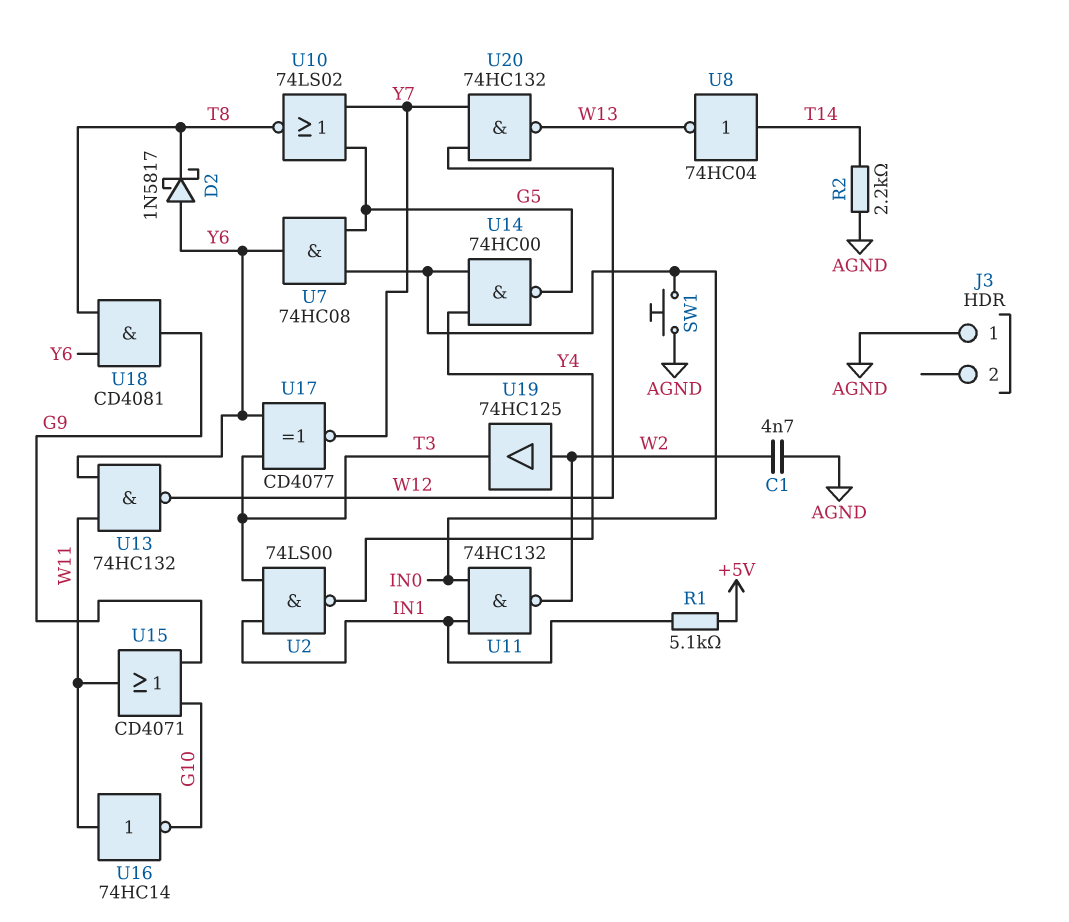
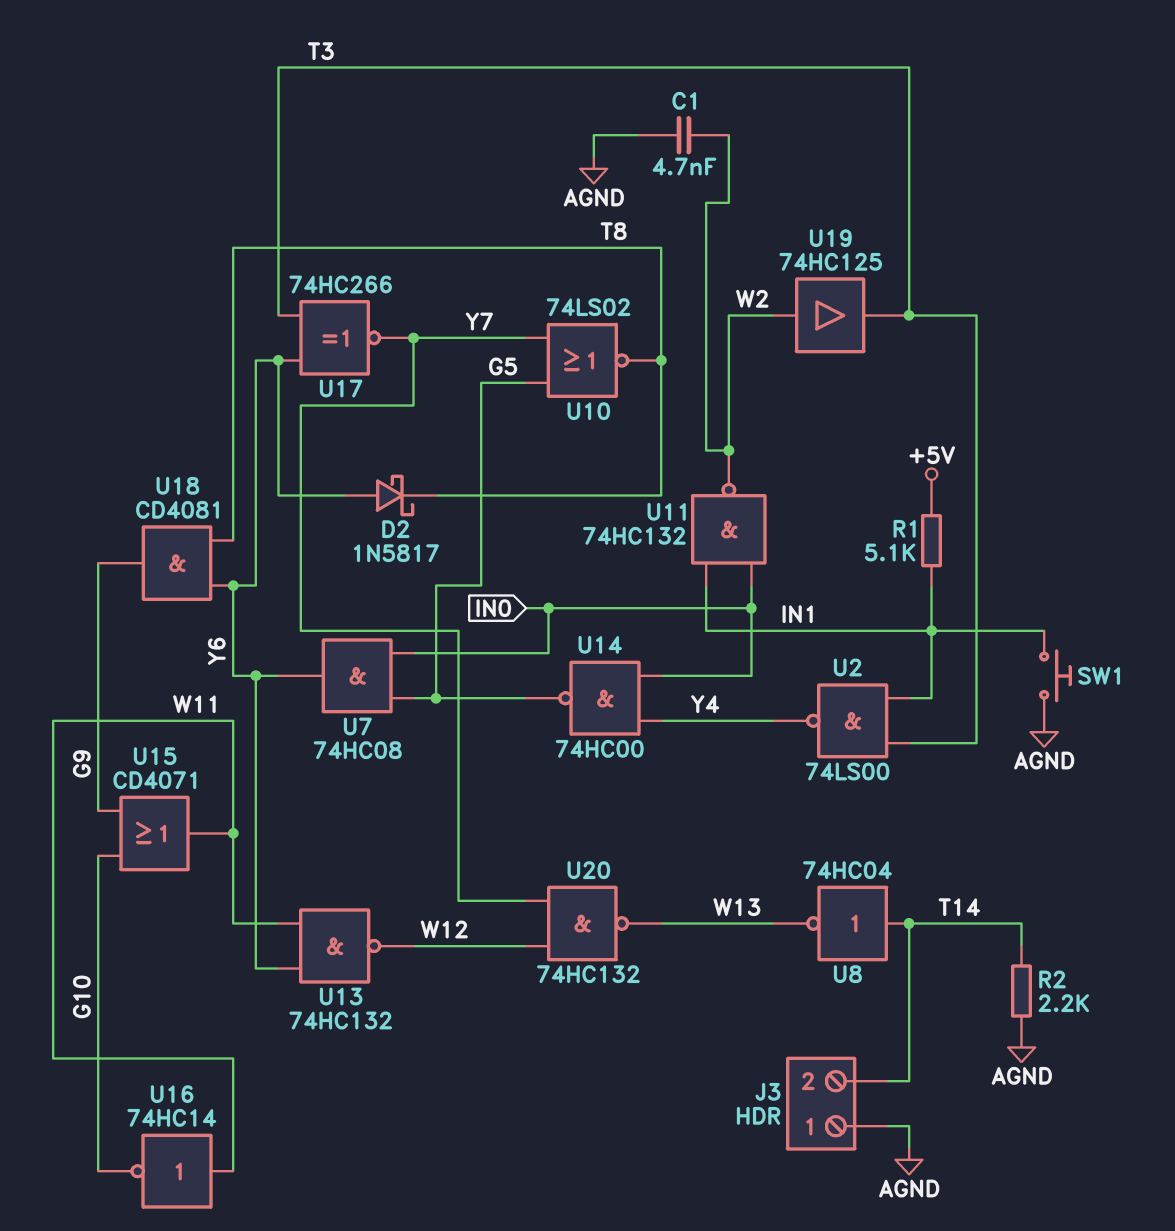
J3 pin 2: none -> T14
SW1: button (AGND, IN0) -> button (AGND, IN1)
U17: XNOR CD4077 (in T3, in Y6, out Y7) -> XNOR 74HC266 (in T3, in Y6, out Y7)

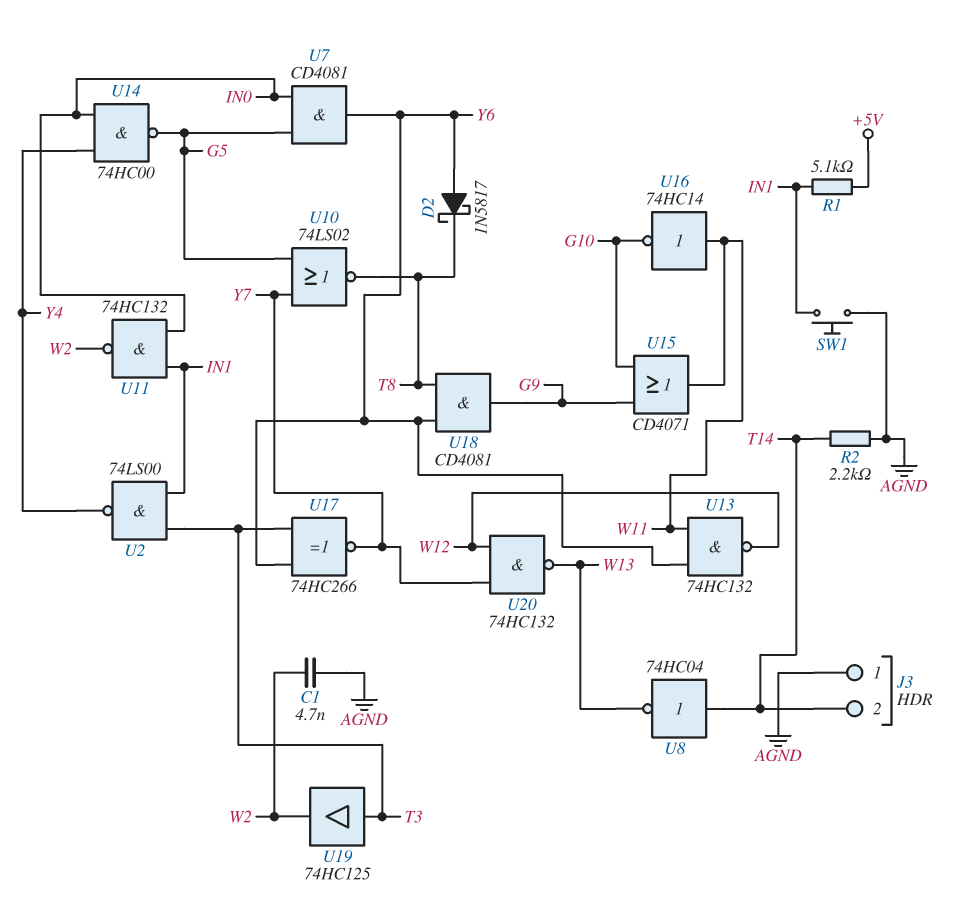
U7: AND 74HC08 (in G5, in IN0, out Y6) -> AND CD4081 (in G5, in IN0, out Y6)
U19: buffer 74HC125 (in W2, out T3) -> buffer 74HC125 (in T3, out W2)

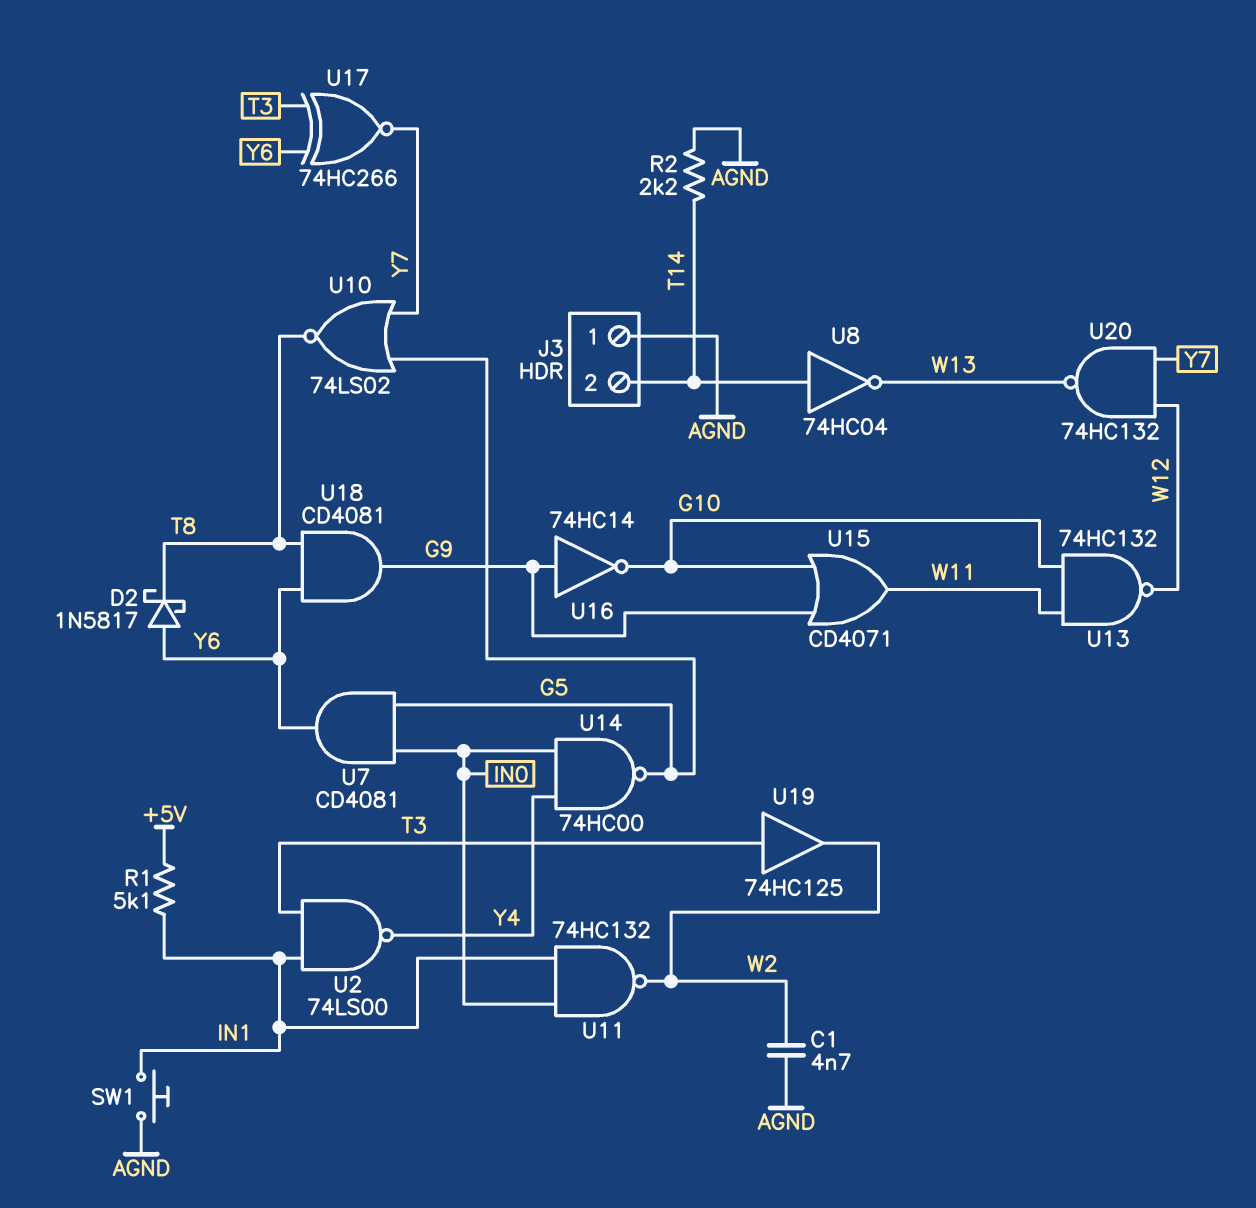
U13: NAND 74HC132 (in W11, in Y6, out W12) -> NAND 74HC132 (in G10, in W11, out W12)
U16: NOT 74HC14 (in W11, out G10) -> NOT 74HC14 (in G9, out G10)

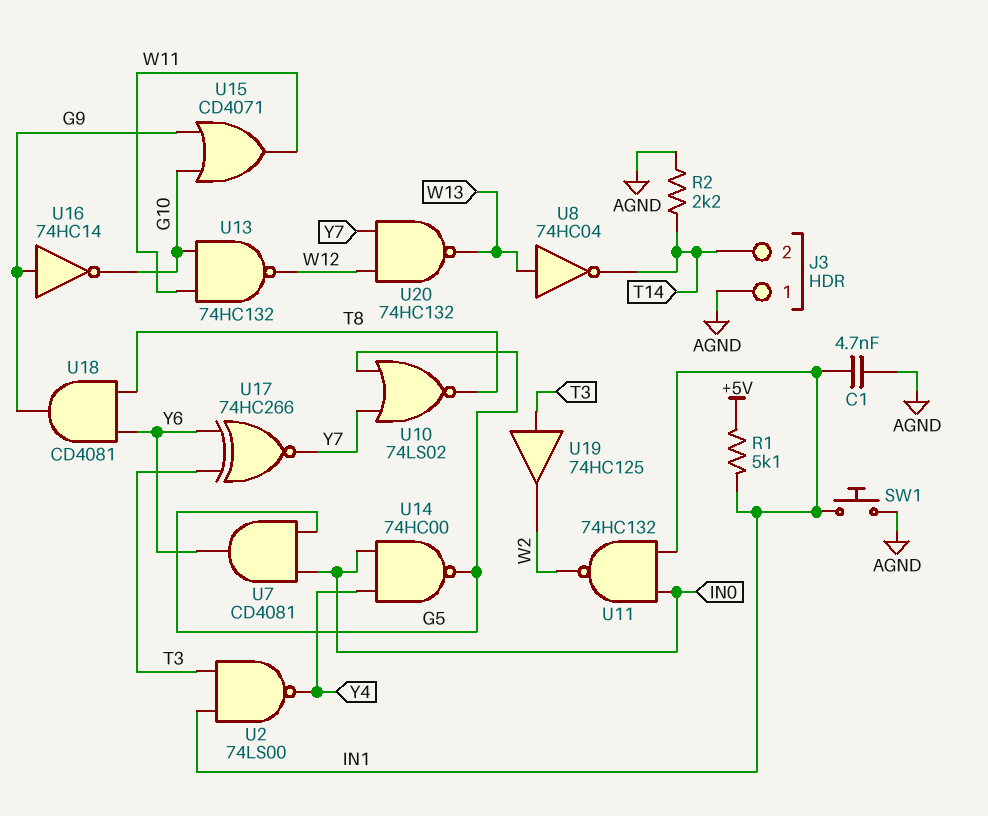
C1: 4.7nF (AGND, W2) -> 4.7nF (AGND, IN1)
D2: schottky 1N5817 (A Y6, K T8) -> none
U8: NOT 74HC04 (in T14, out W13) -> NOT 74HC04 (in W13, out T14)

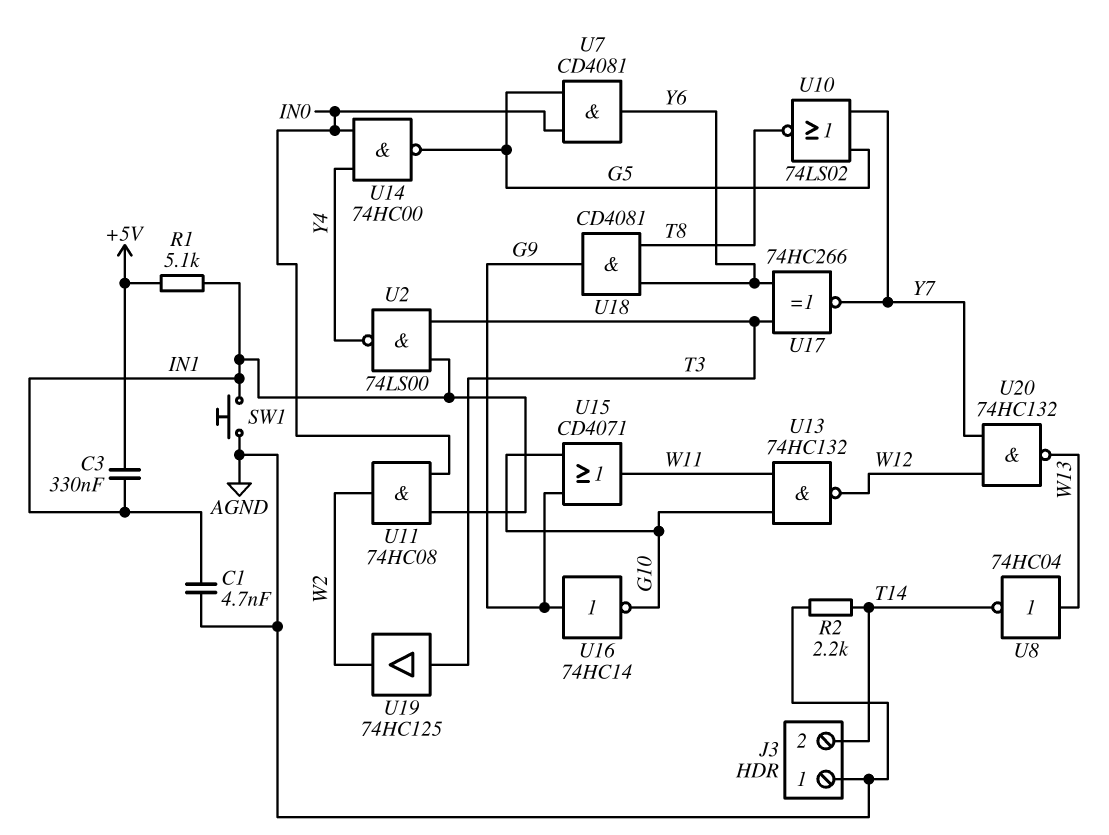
C3: none -> 330nF (+5V, IN1)
U11: NAND 74HC132 (in IN0, in IN1, out W2) -> AND 74HC08 (in IN0, in IN1, out W2)

